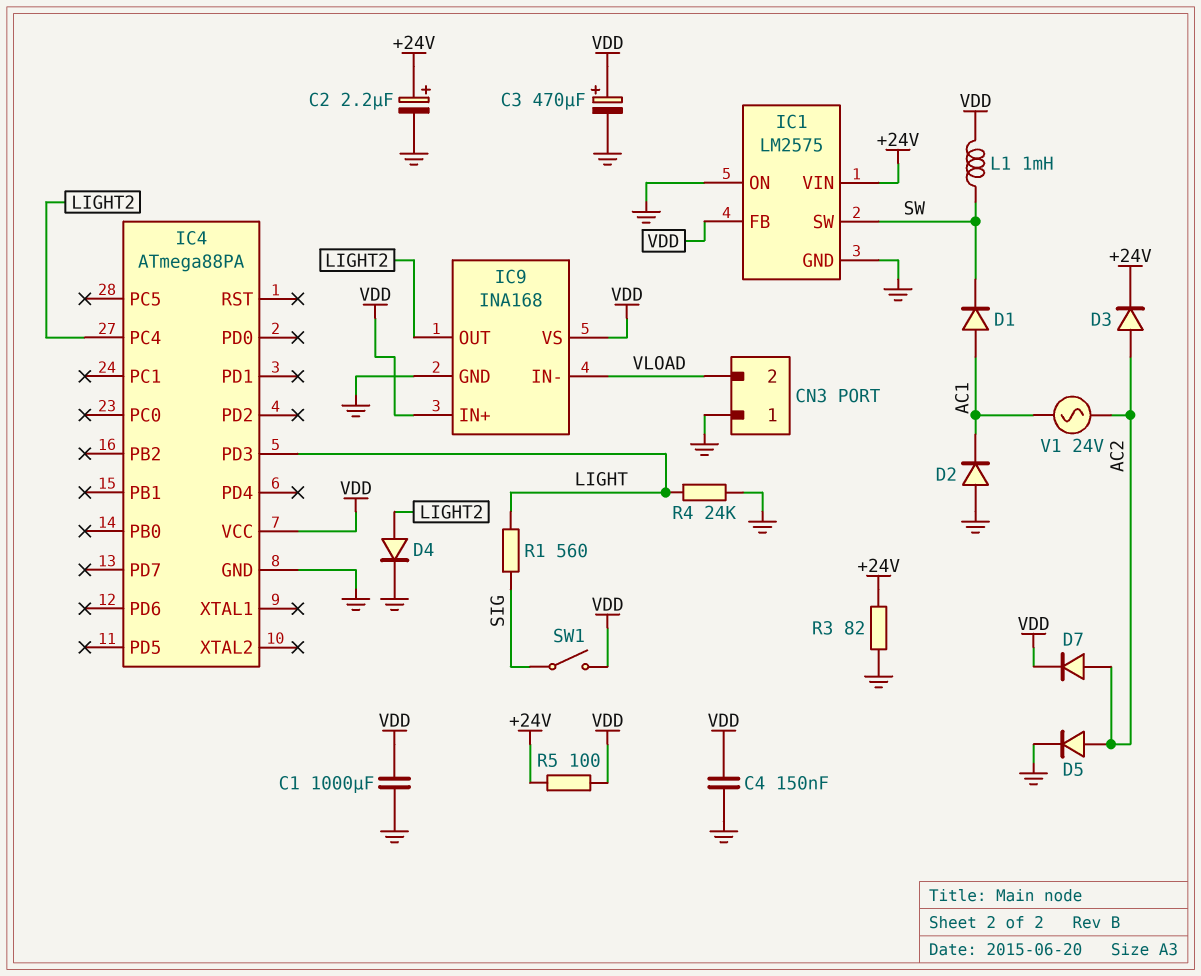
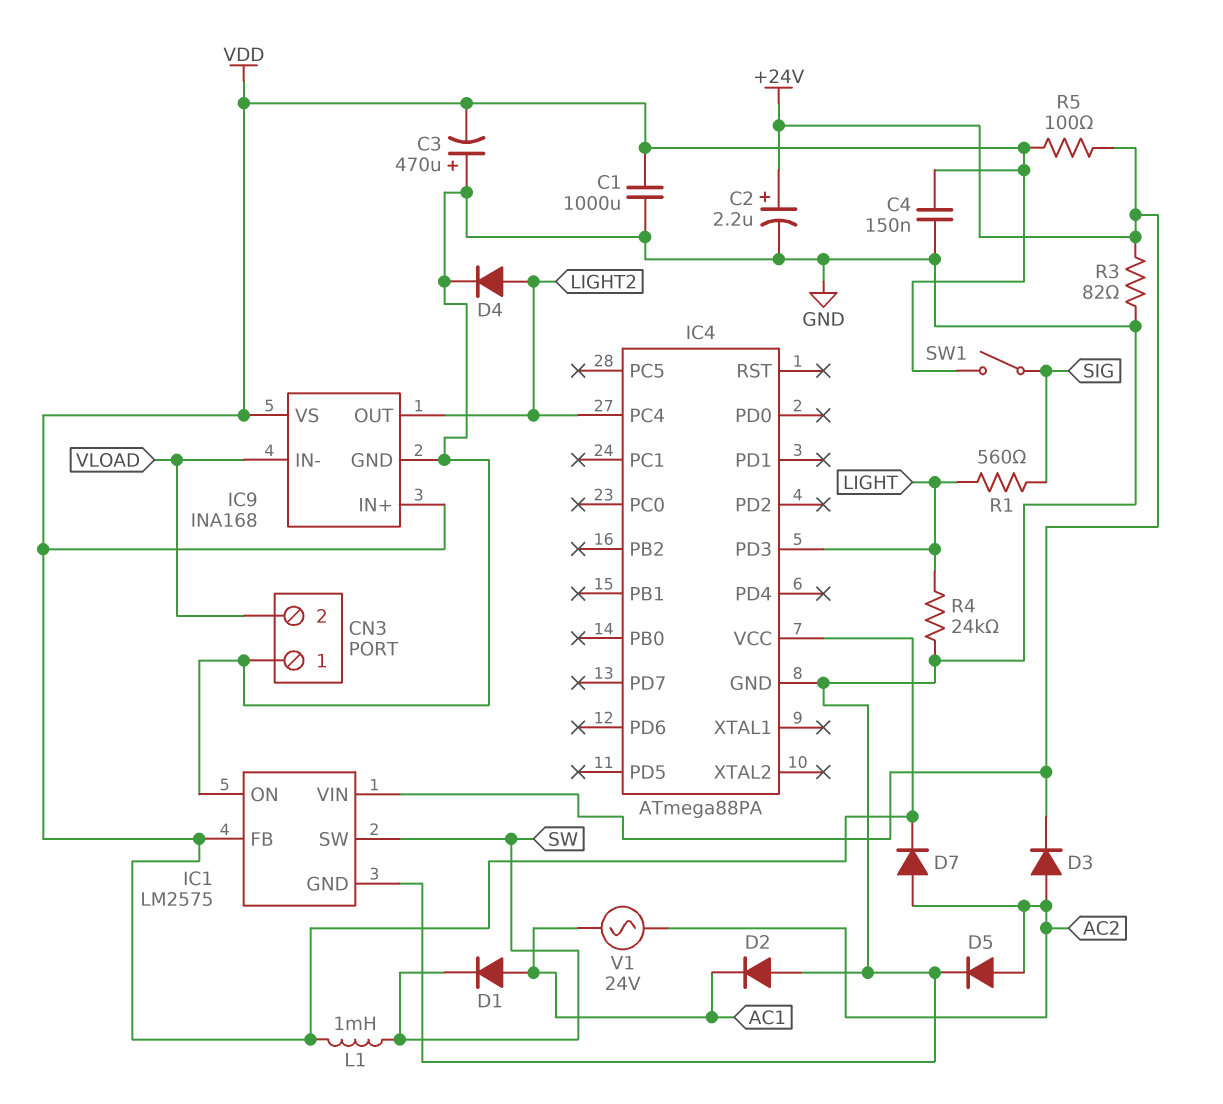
C3: 470uF (plus VDD, minus GND) -> 470uF (plus GND, minus VDD)

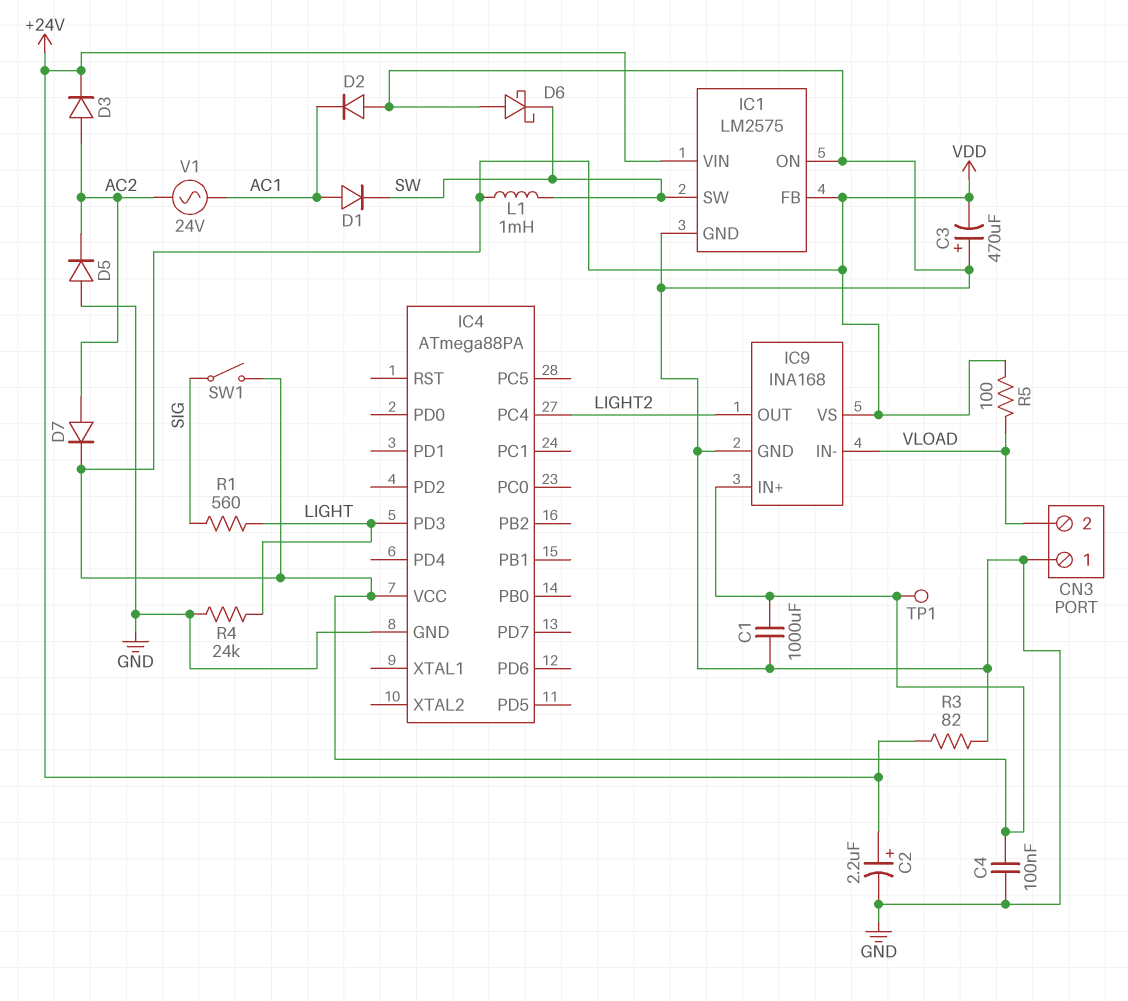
C4: 150nF (GND, VDD) -> 100nF (GND, VDD)
D4: diode (A LIGHT2, K GND) -> none
D5: diode (A AC2, K GND) -> diode (A GND, K AC2)
D6: none -> schottky (A GND, K SW)
R5: 100 (+24V, VDD) -> 100 (VDD, VLOAD)
TP1: none -> test point (VDD)

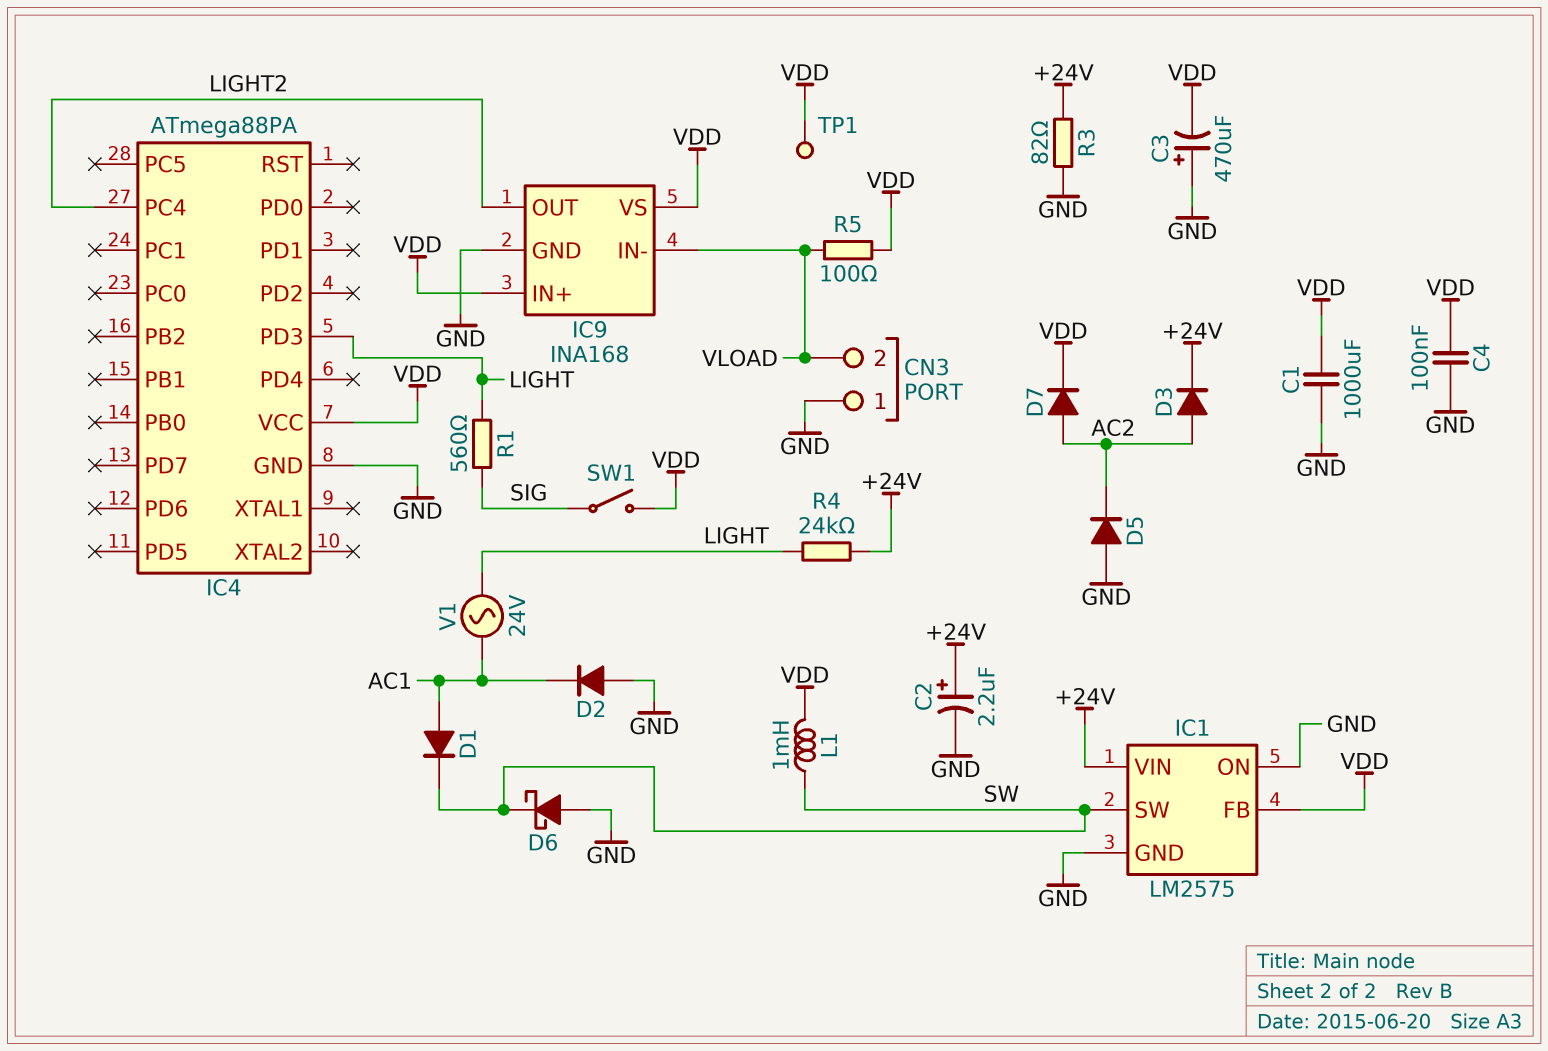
R4: 24k (GND, LIGHT) -> 24k (+24V, LIGHT)
V1: AC 24V (AC1, AC2) -> AC 24V (AC1, LIGHT)

